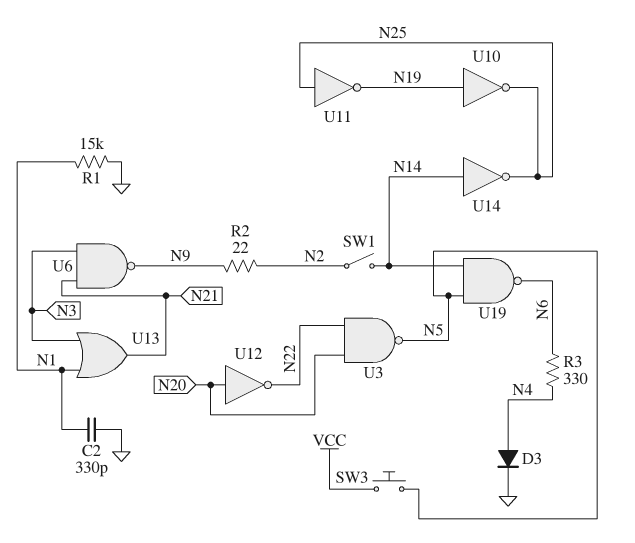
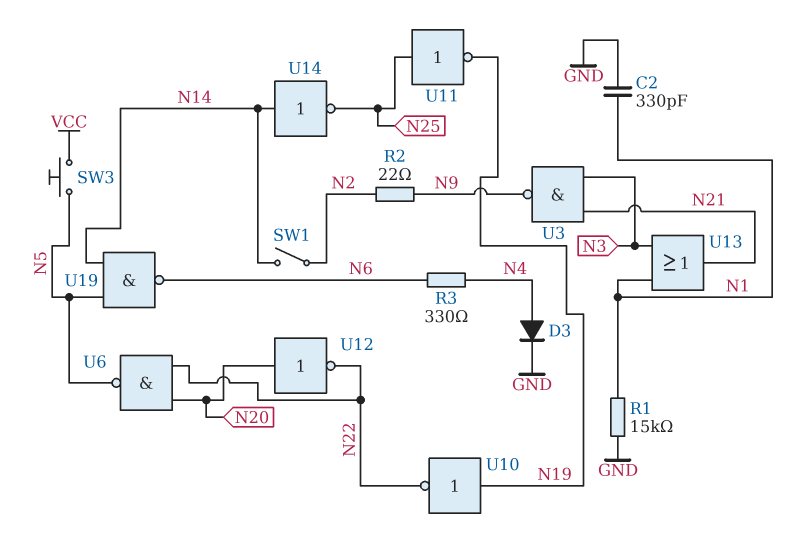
U3: NAND (in N20, in N22, out N5) -> NAND (in N3, in N21, out N9)
U6: NAND (in N3, in N21, out N9) -> NAND (in N20, in N22, out N5)
U10: NOT (in N19, out N25) -> NOT (in N19, out N22)

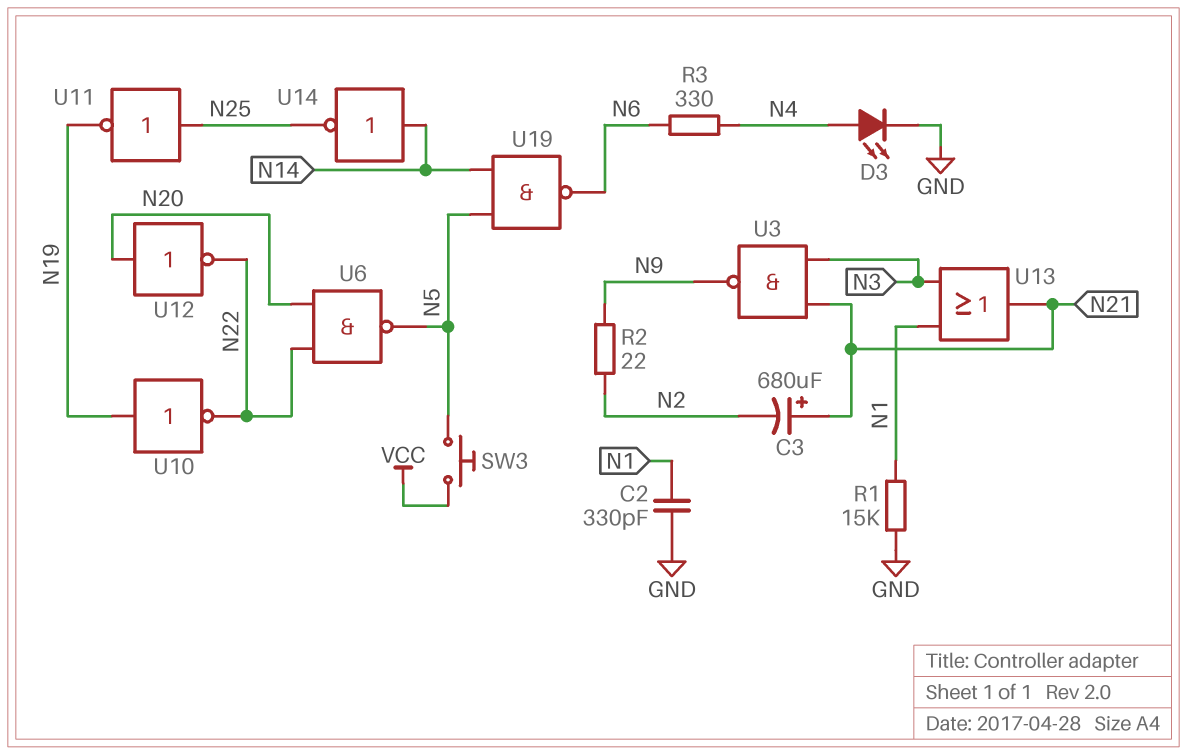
C3: none -> 680uF (plus N21, minus N2)
D3: diode (A N4, K GND) -> LED (A N4, K GND)
SW1: switch (N2, N14) -> none

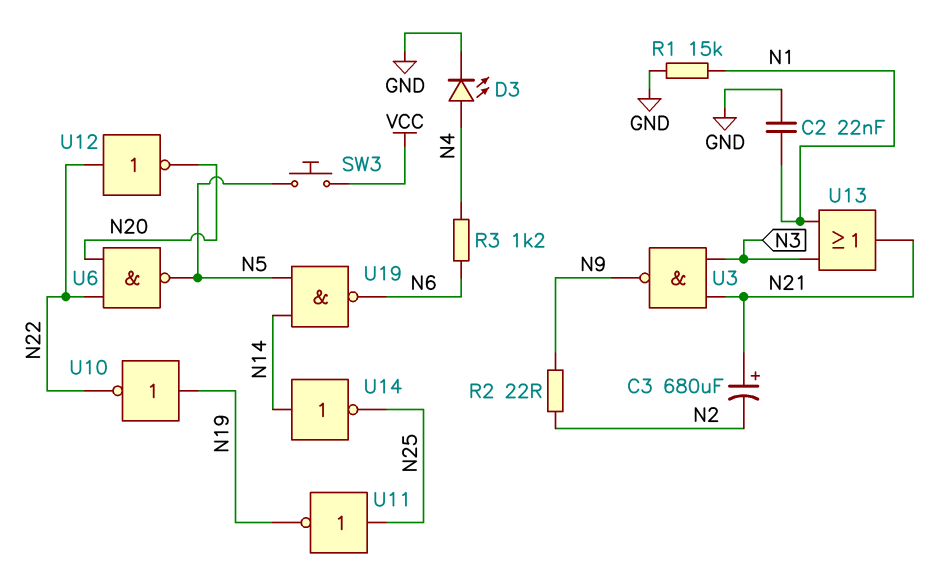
C2: 330pF (GND, N1) -> 22nF (GND, N1)
R3: 330 (N4, N6) -> 1.2k (N4, N6)
U12: NOT (in N20, out N22) -> NOT (in N22, out N20)

